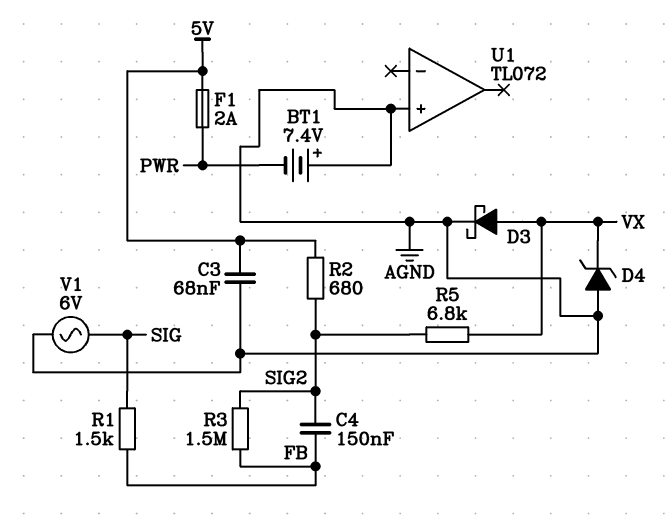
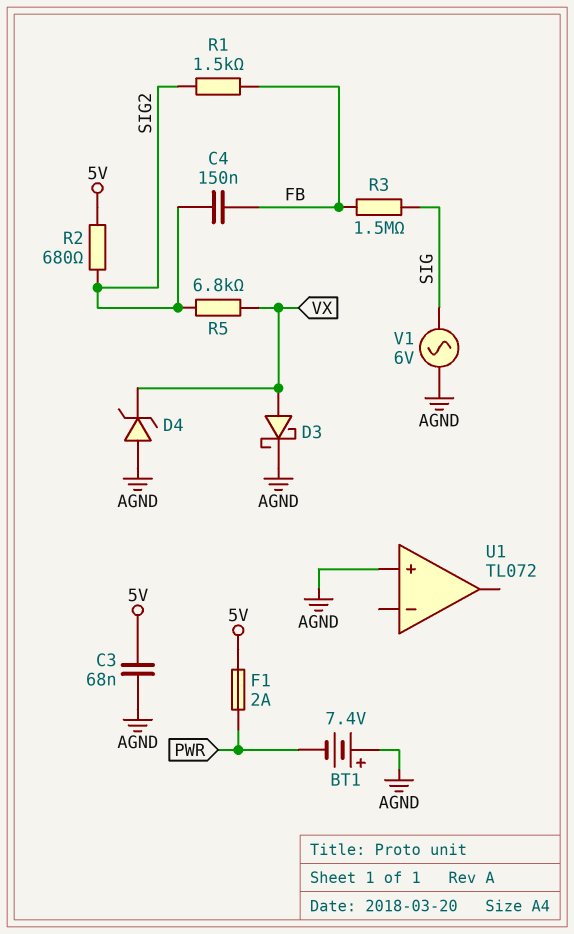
R1: 1.5k (FB, SIG) -> 1.5k (FB, SIG2)
R3: 1.5M (FB, SIG2) -> 1.5M (FB, SIG)

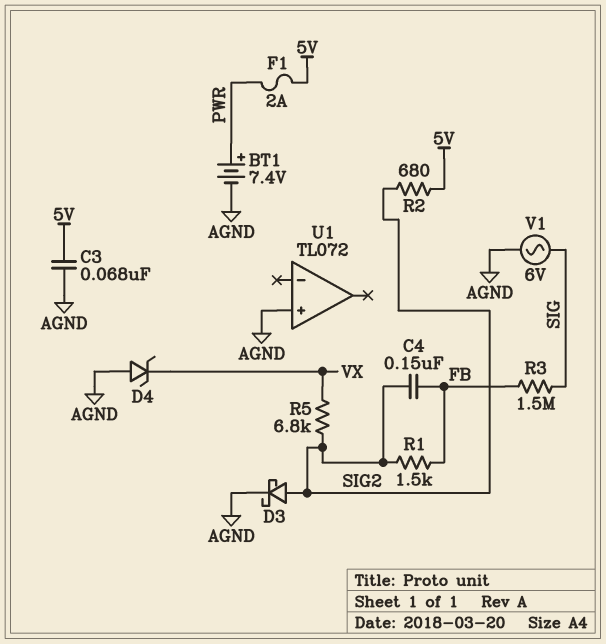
BT1: 7.4V (plus AGND, minus PWR) -> 7.4V (plus PWR, minus AGND)
D3: schottky (A VX, K AGND) -> schottky (A SIG2, K AGND)

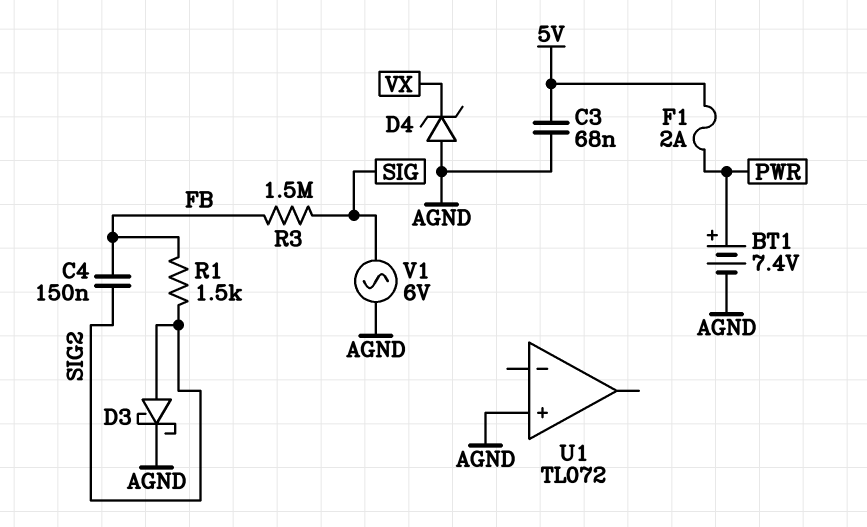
R2: 680 (5V, SIG2) -> none
R5: 6.8k (SIG2, VX) -> none

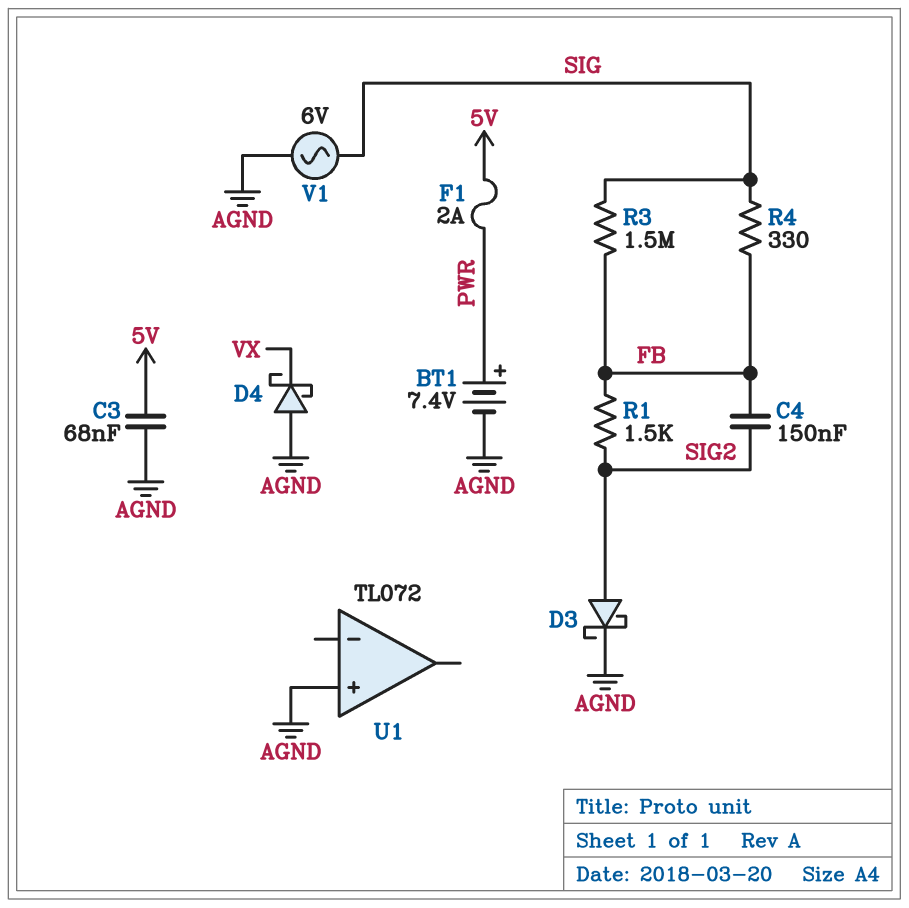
D4: zener (A AGND, K VX) -> schottky (A AGND, K VX)
R4: none -> 330 (FB, SIG)

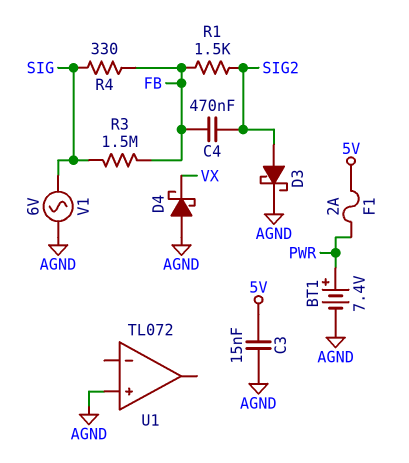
C3: 68nF (5V, AGND) -> 15nF (5V, AGND)
C4: 150nF (FB, SIG2) -> 470nF (FB, SIG2)

